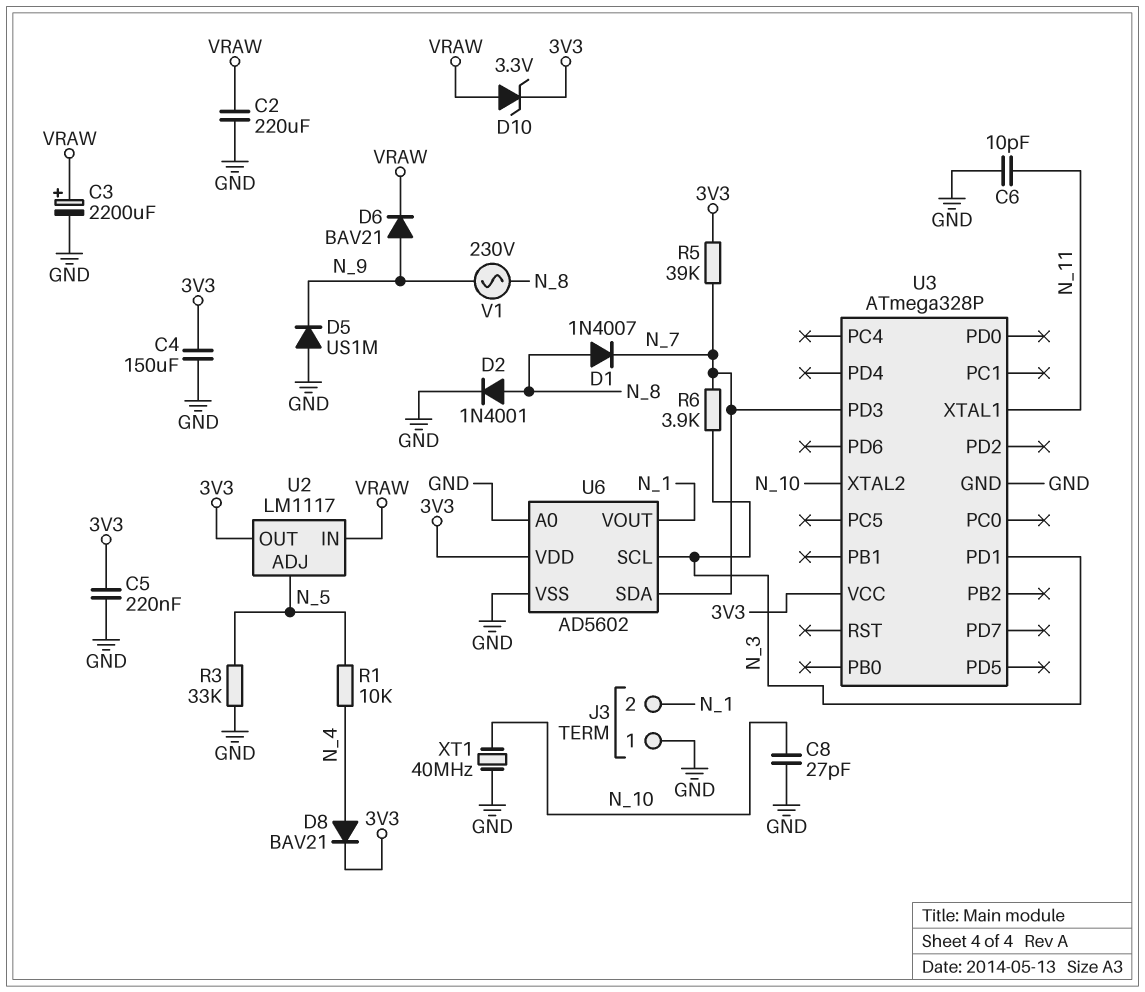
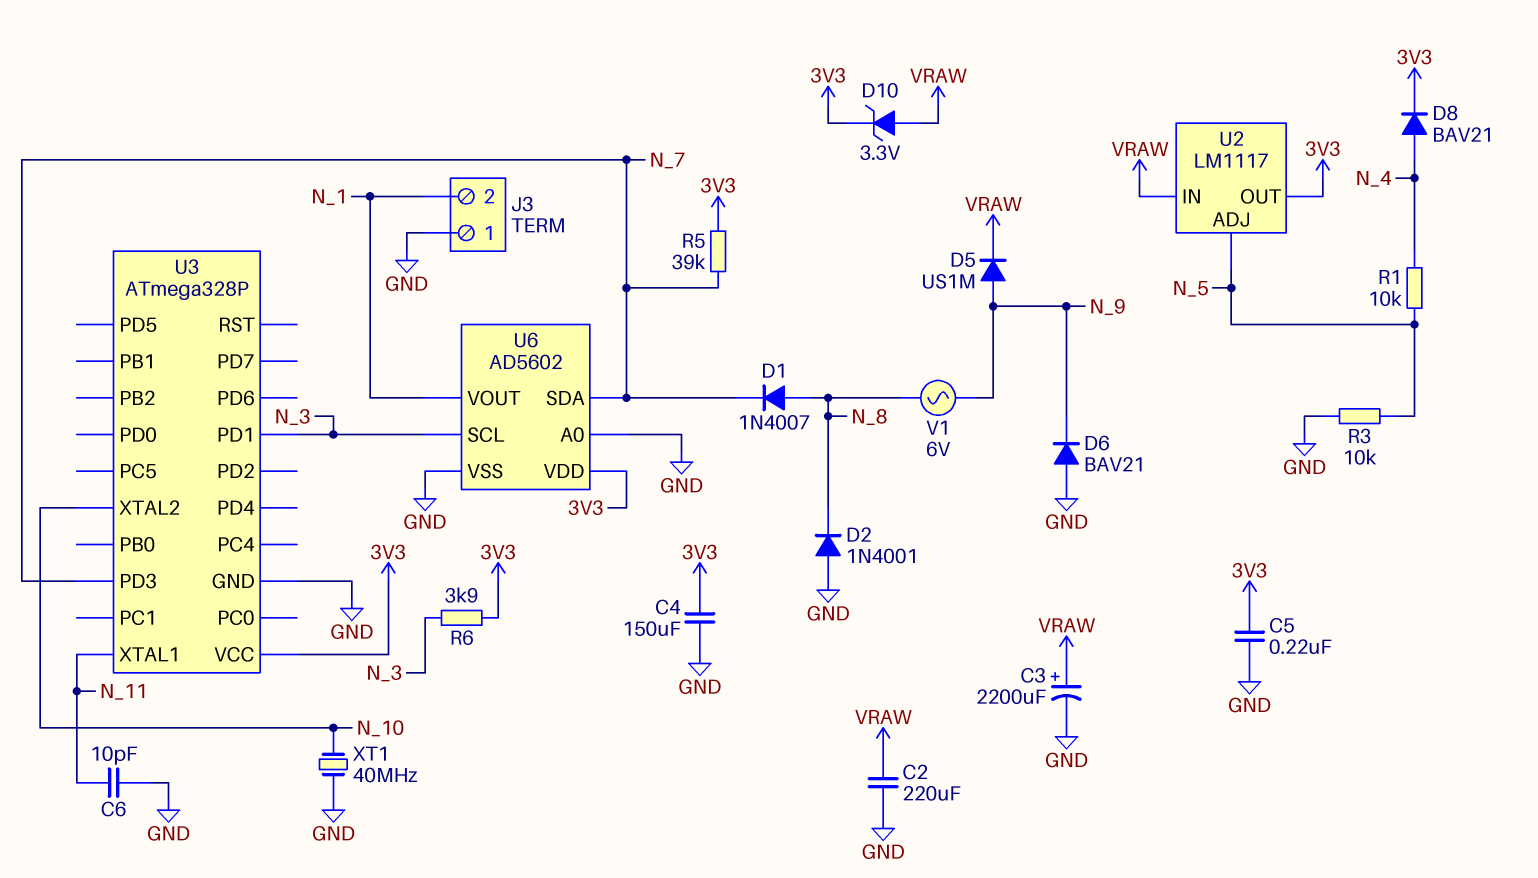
C8: 27pF (GND, N_10) -> none
D2: diode 1N4001 (A N_8, K GND) -> diode 1N4001 (A GND, K N_8)
D5: diode US1M (A GND, K N_9) -> diode US1M (A N_9, K VRAW)
D6: diode BAV21 (A N_9, K VRAW) -> diode BAV21 (A GND, K N_9)
R3: 33k (GND, N_5) -> 10k (GND, N_5)
R6: 3.9k (N_3, N_7) -> 3.9k (3V3, N_3)
V1: AC 230V (N_8, N_9) -> AC 6V (N_8, N_9)

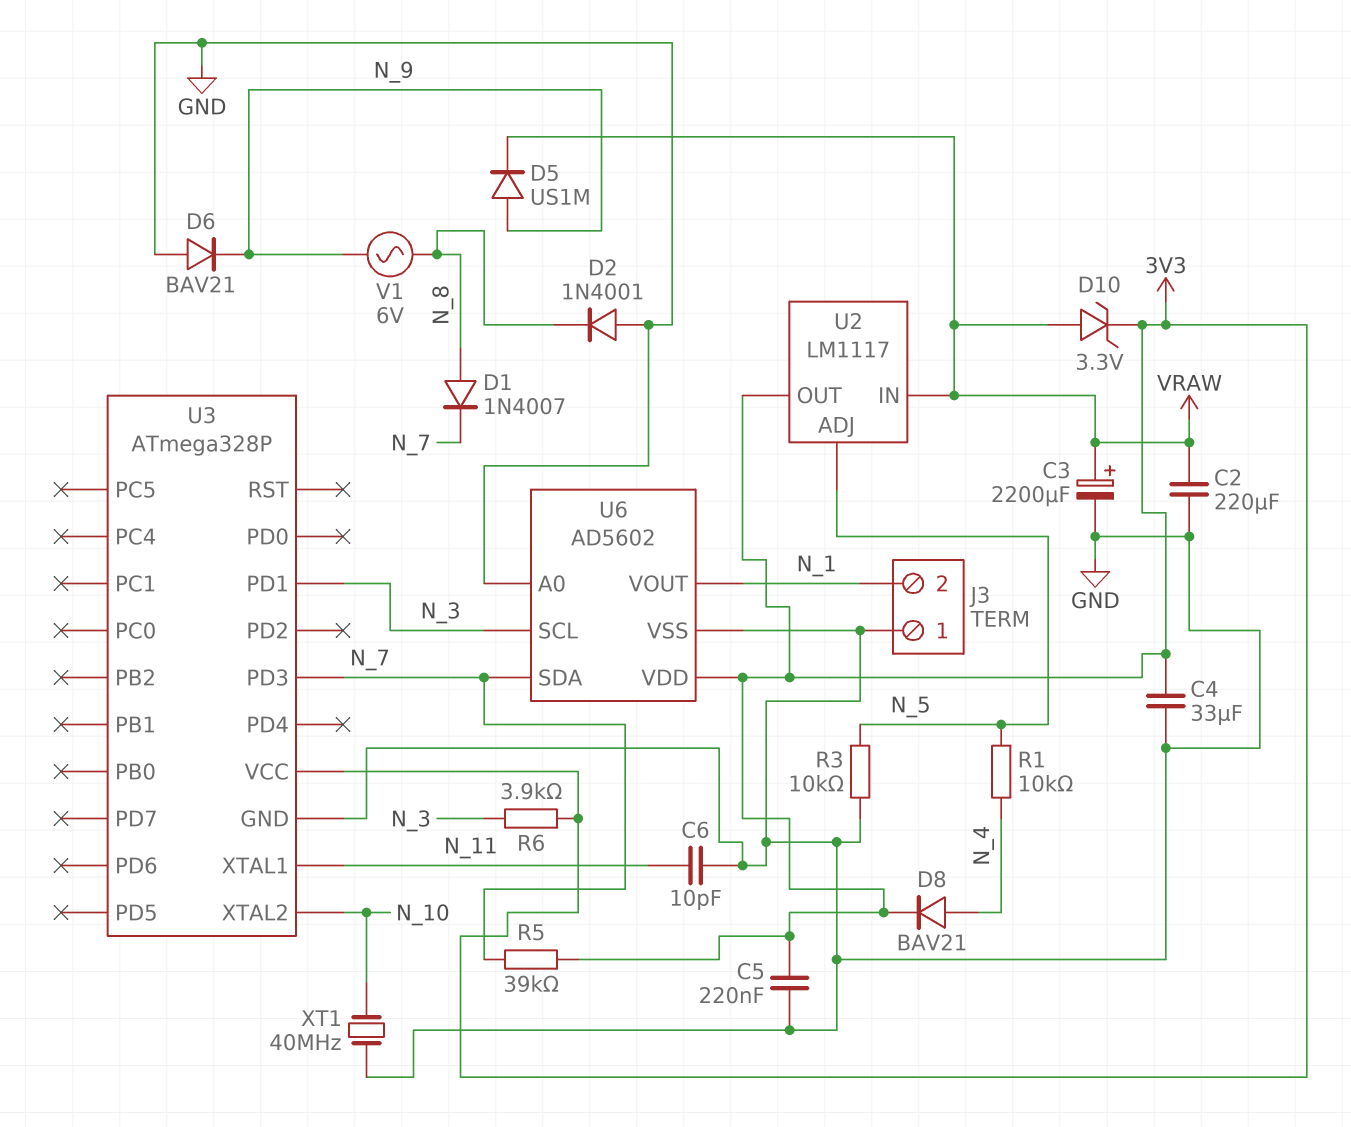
C4: 150uF (3V3, GND) -> 33uF (3V3, GND)

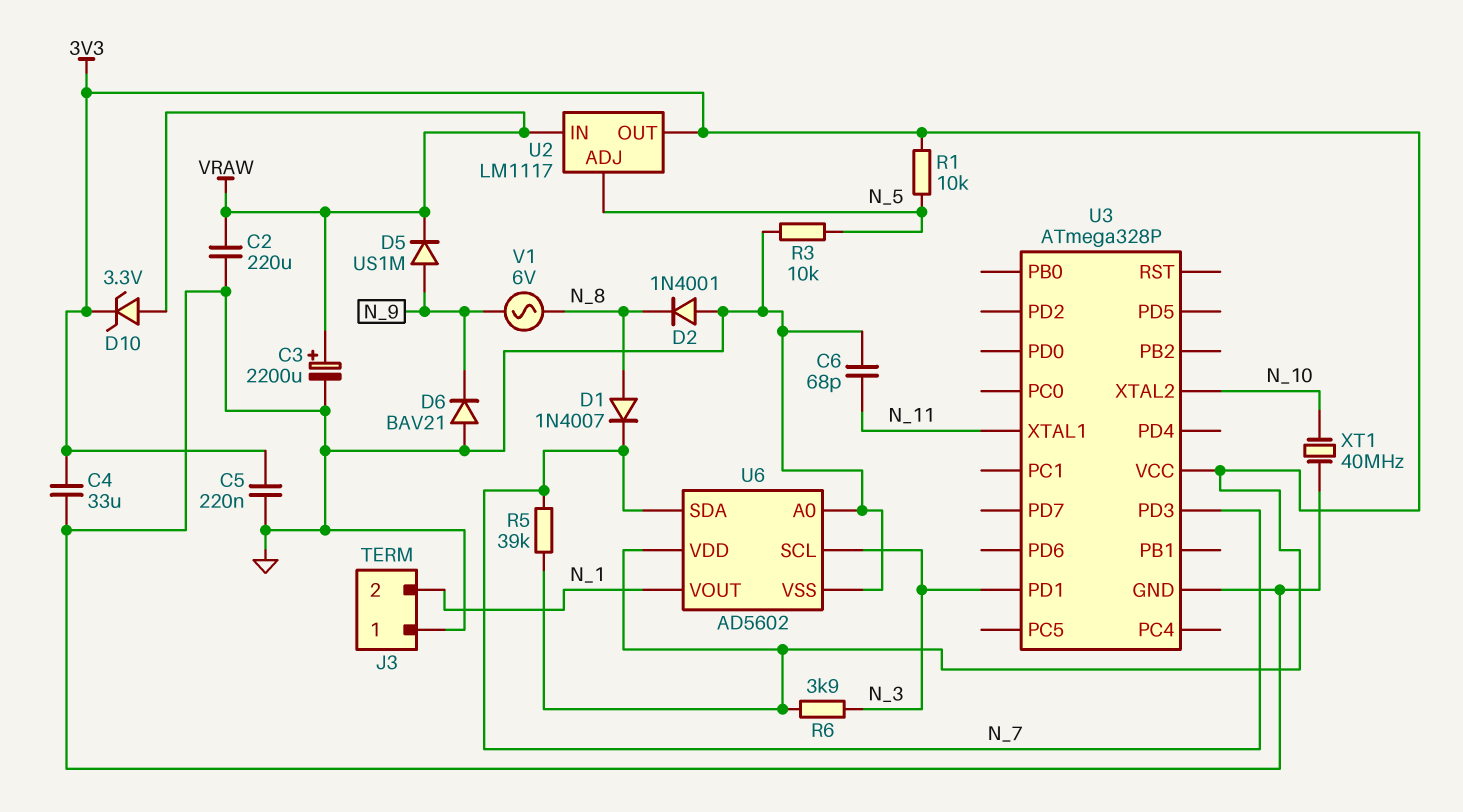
C6: 10pF (GND, N_11) -> 68pF (GND, N_11)
D8: diode BAV21 (A N_4, K 3V3) -> none
R1: 10k (N_4, N_5) -> 10k (3V3, N_5)

